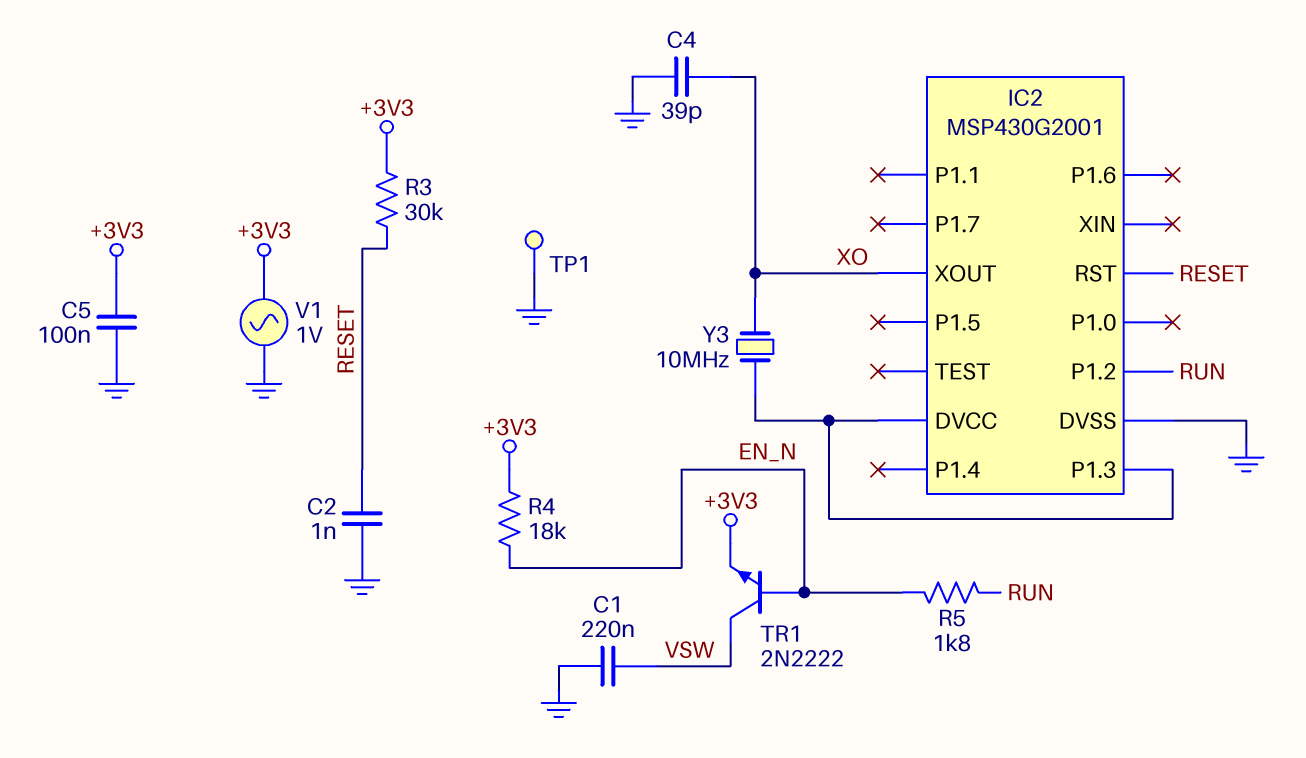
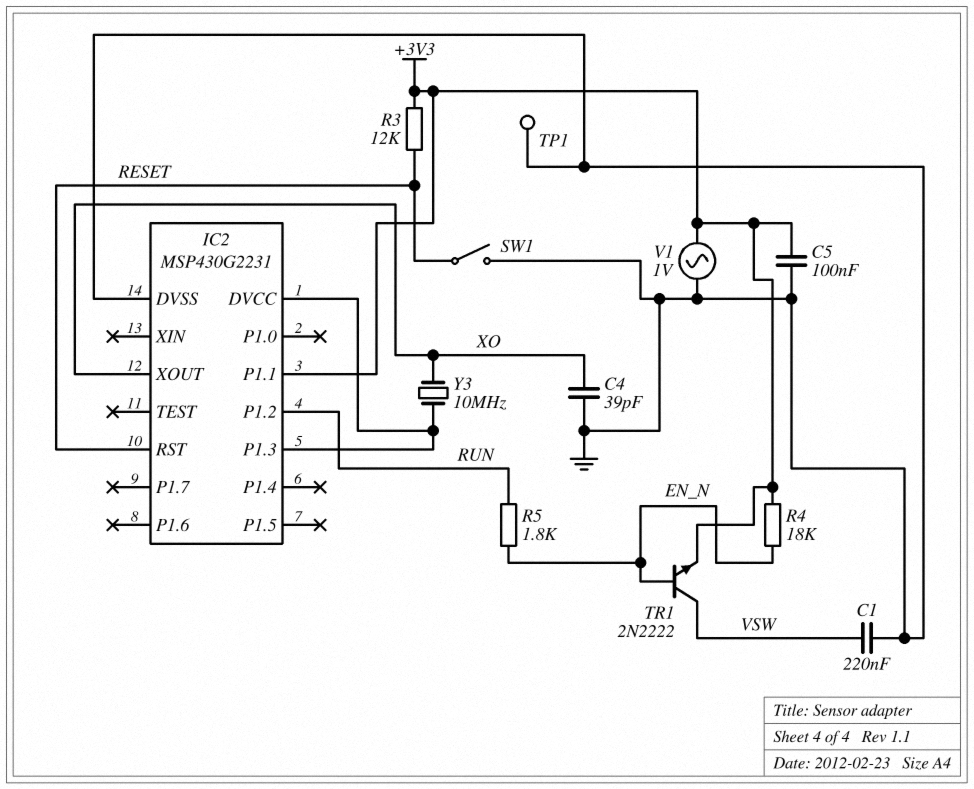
C2: 1nF (GND, RESET) -> none
IC2: MSP430G2001 -> MSP430G2231
IC2 pin P1.1: none -> +3V3
R3: 30k (+3V3, RESET) -> 12k (+3V3, RESET)
SW1: none -> switch (GND, RESET)

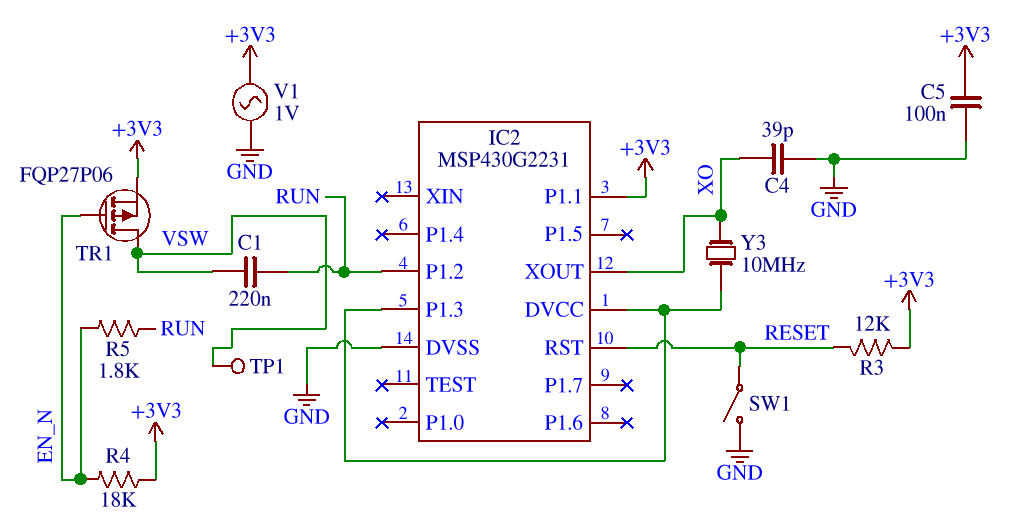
C1: 220nF (GND, VSW) -> 220nF (RUN, VSW)
TP1: test point (GND) -> test point (VSW)
TR1: NPN 2N2222 (B EN_N, C VSW, E +3V3) -> PMOS FQP27P06 (G EN_N, D VSW, S +3V3)

